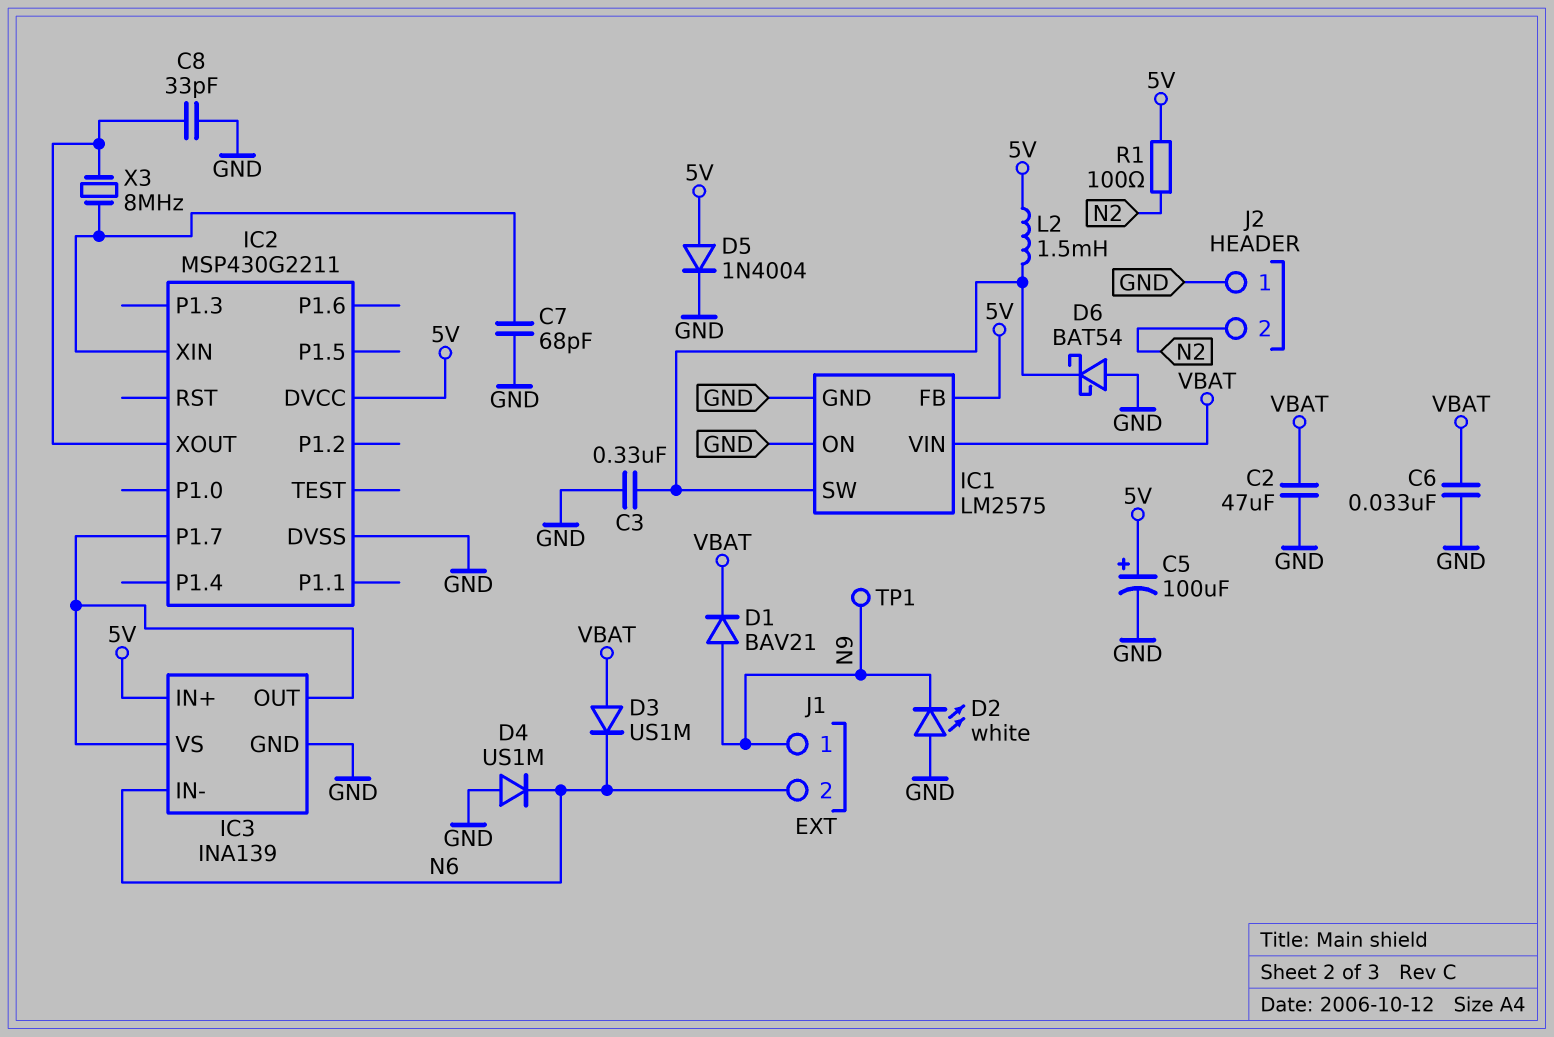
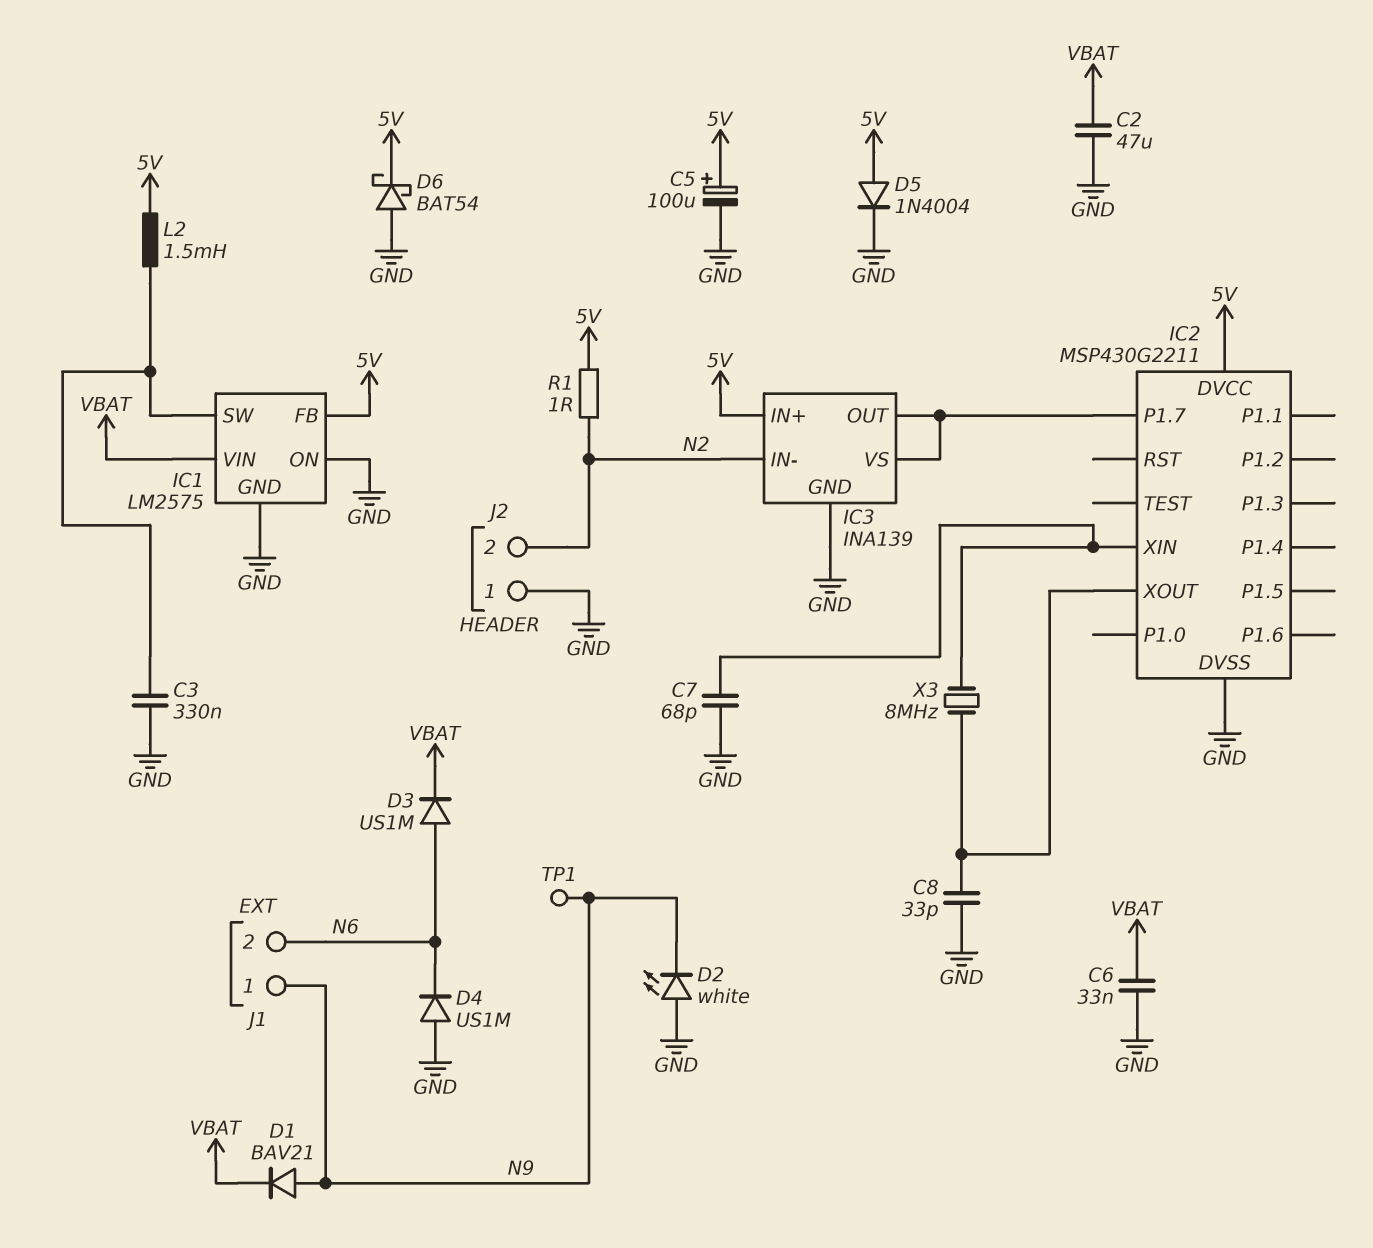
D3: diode US1M (A VBAT, K N6) -> diode US1M (A N6, K VBAT)
D6: schottky BAT54 (A GND, K IC1/SW) -> schottky BAT54 (A GND, K 5V)
IC3 pin IN-: N6 -> N2
R1: 100 (5V, N2) -> 1 (5V, N2)

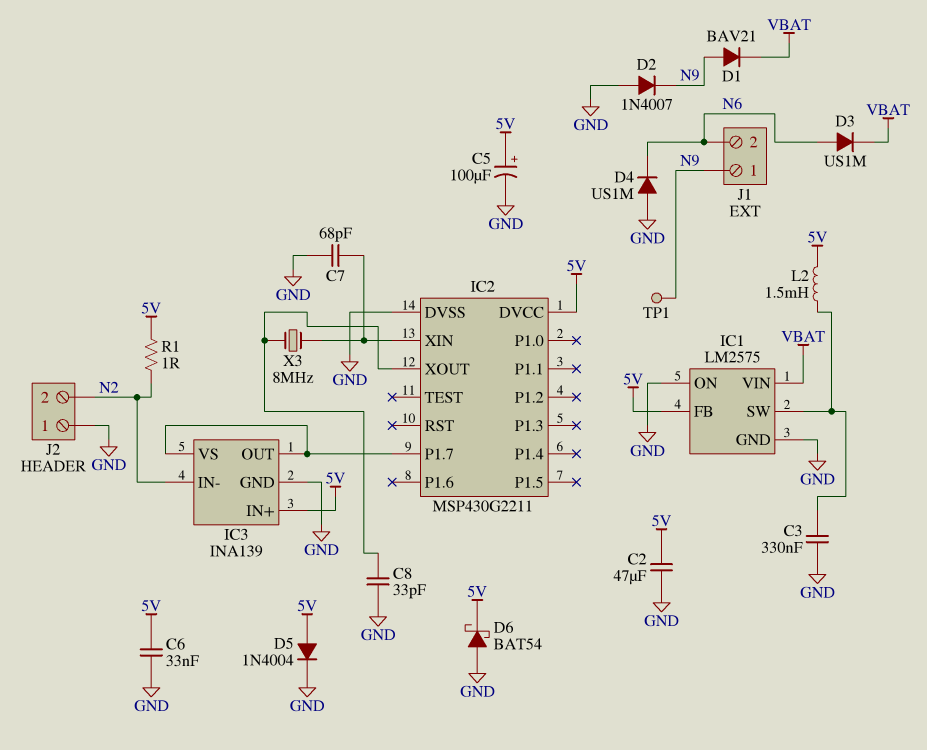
C2: 47uF (GND, VBAT) -> 47uF (5V, GND)
C6: 33nF (GND, VBAT) -> 33nF (5V, GND)
D2: LED white (A GND, K N9) -> diode 1N4007 (A GND, K N9)

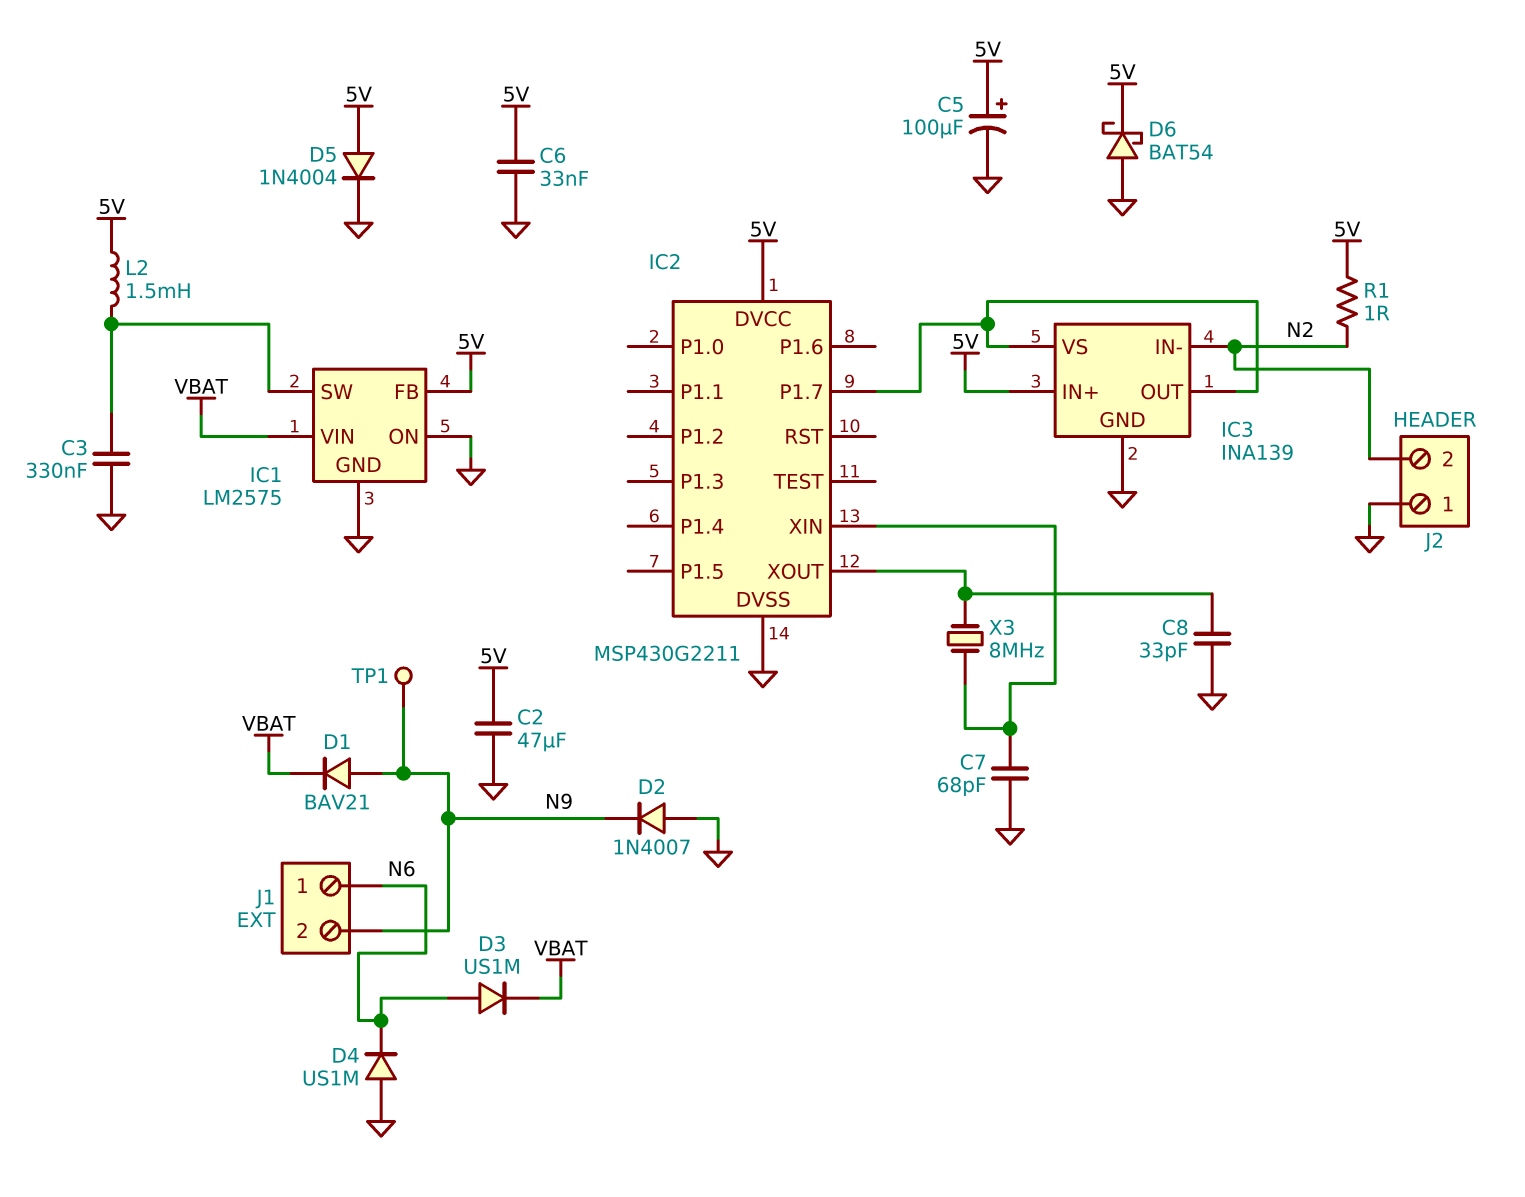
J1 pin 1: N9 -> N6
J1 pin 2: N6 -> N9

